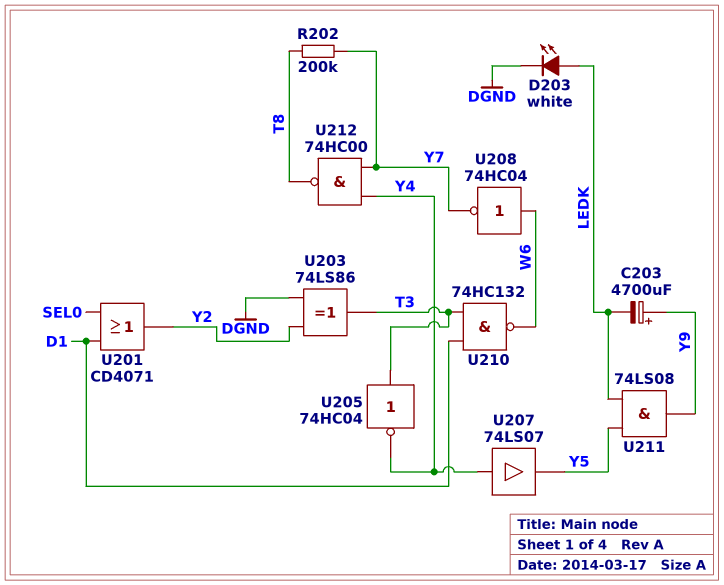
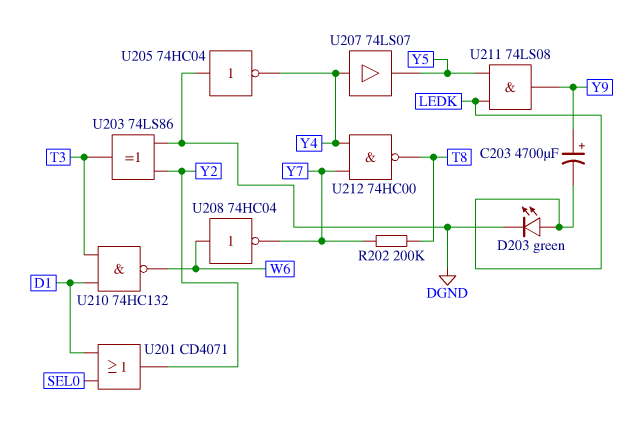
D203: LED white (A LEDK, K DGND) -> LED green (A LEDK, K DGND)
U205: NOT 74HC04 (in T3, out Y4) -> NOT 74HC04 (in DGND, out Y4)

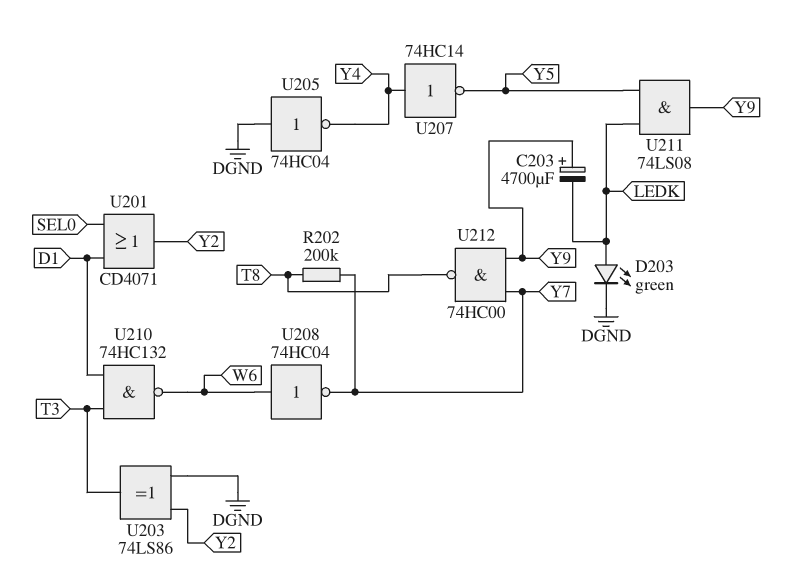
U207: buffer 74LS07 (in Y4, out Y5) -> NOT 74HC14 (in Y4, out Y5)
U212: NAND 74HC00 (in Y4, in Y7, out T8) -> NAND 74HC00 (in Y7, in Y9, out T8)

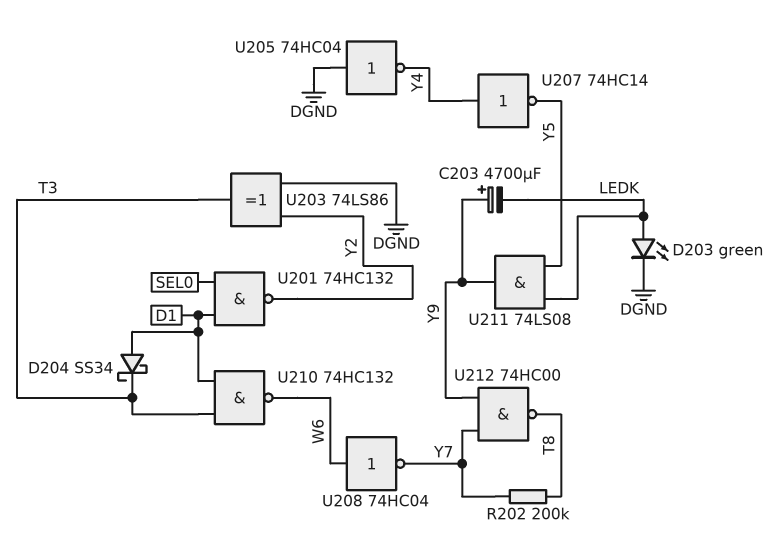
D204: none -> schottky SS34 (A D1, K T3)
U201: OR CD4071 (in D1, in SEL0, out Y2) -> NAND 74HC132 (in D1, in SEL0, out Y2)

